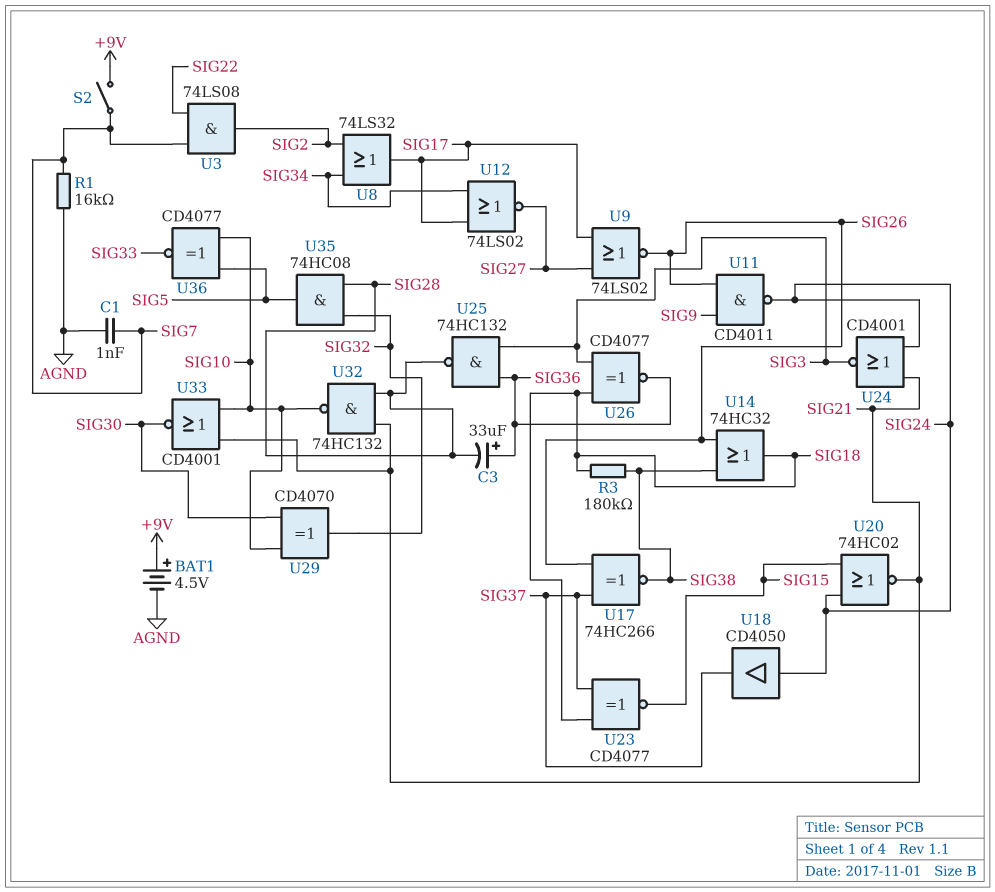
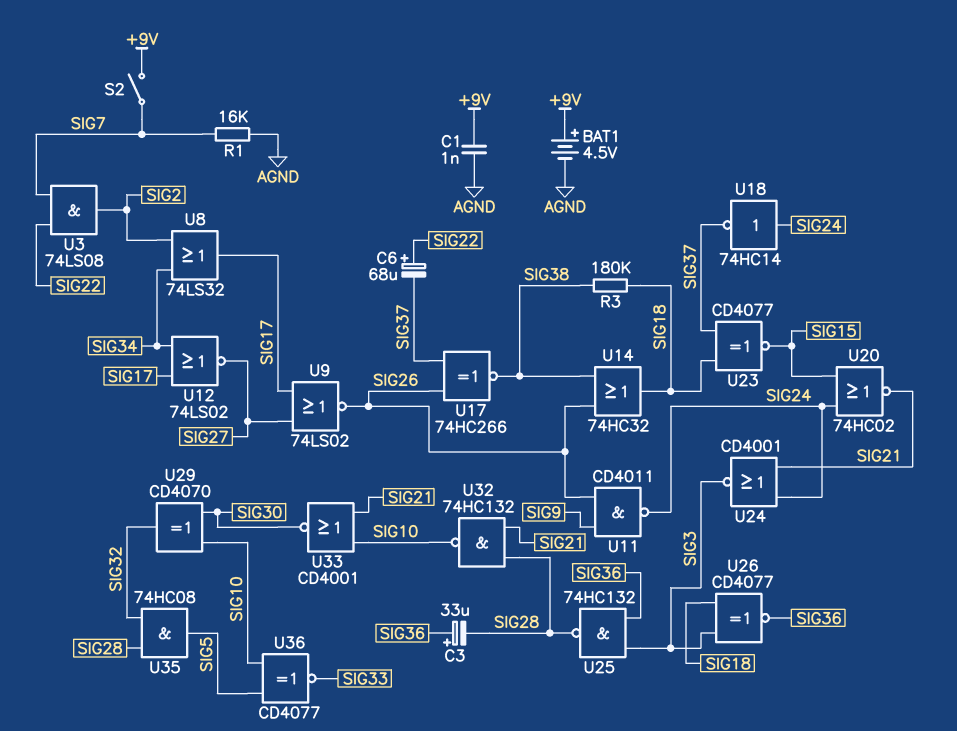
C1: 1nF (AGND, SIG7) -> 1nF (+9V, AGND)
C6: none -> 68uF (plus SIG22, minus SIG37)
U18: buffer CD4050 (in SIG24, out SIG37) -> NOT 74HC14 (in SIG24, out SIG37)

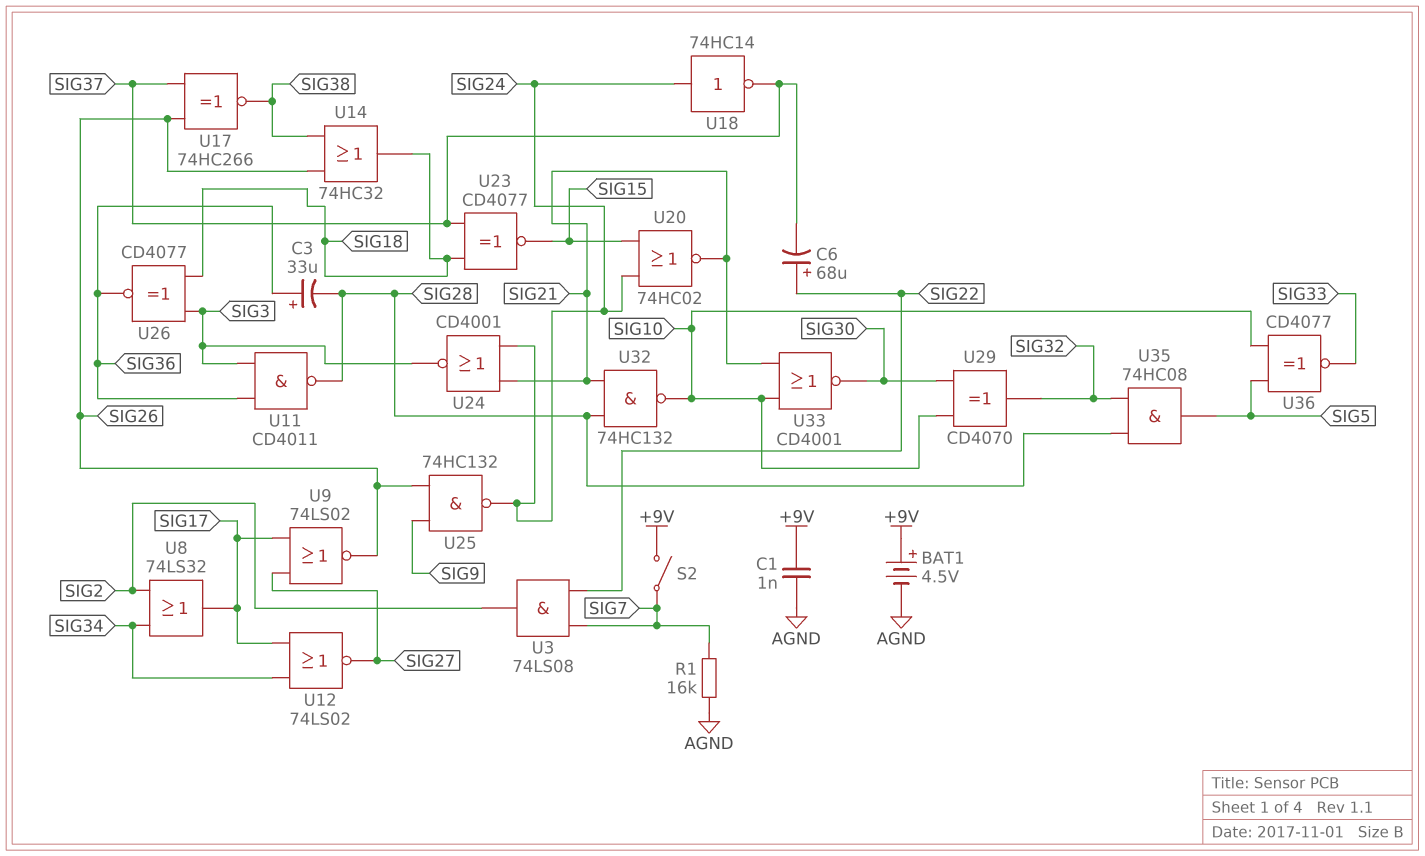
R3: 180k (SIG18, SIG38) -> none
U11: NAND CD4011 (in SIG9, in SIG26, out SIG24) -> NAND CD4011 (in SIG3, in SIG36, out SIG28)
U25: NAND 74HC132 (in SIG3, in SIG36, out SIG28) -> NAND 74HC132 (in SIG9, in SIG26, out SIG24)

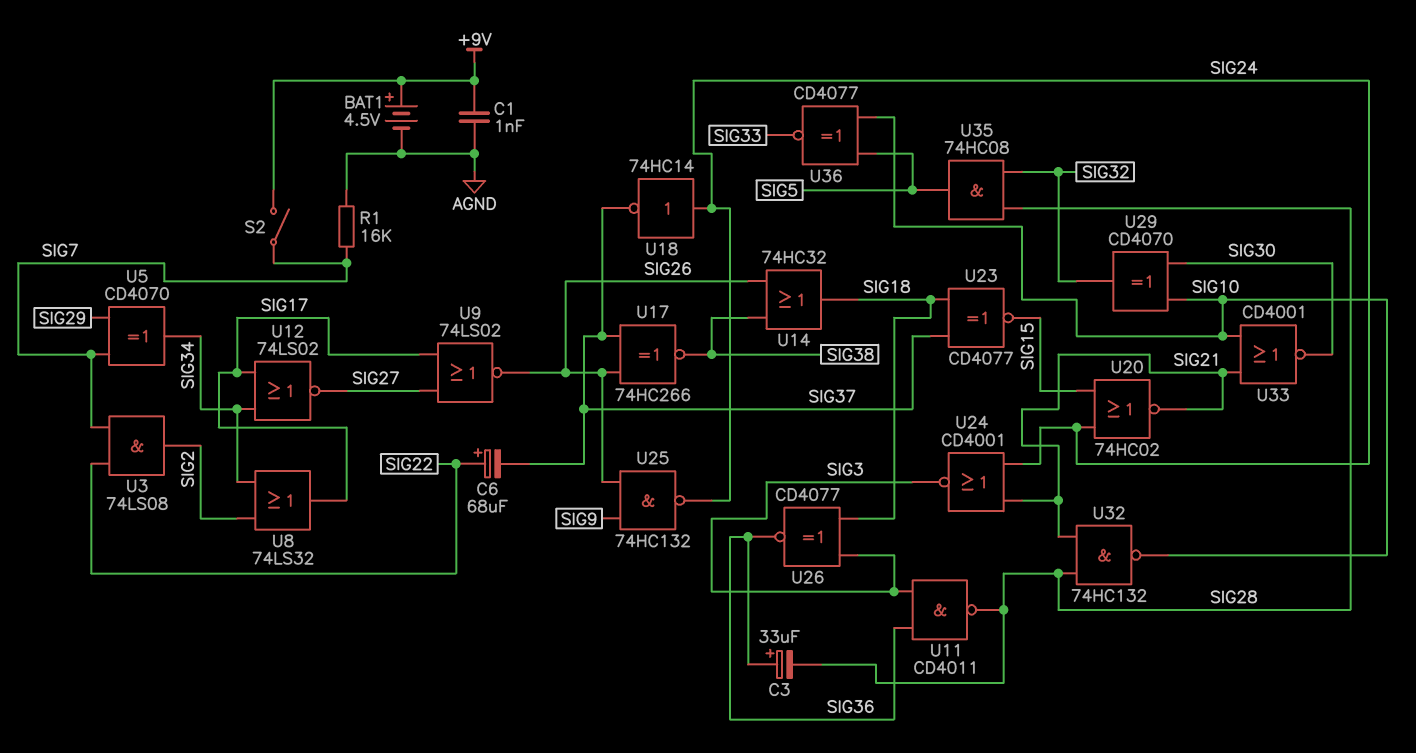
U5: none -> XOR CD4070 (in SIG7, in SIG29, out SIG34)

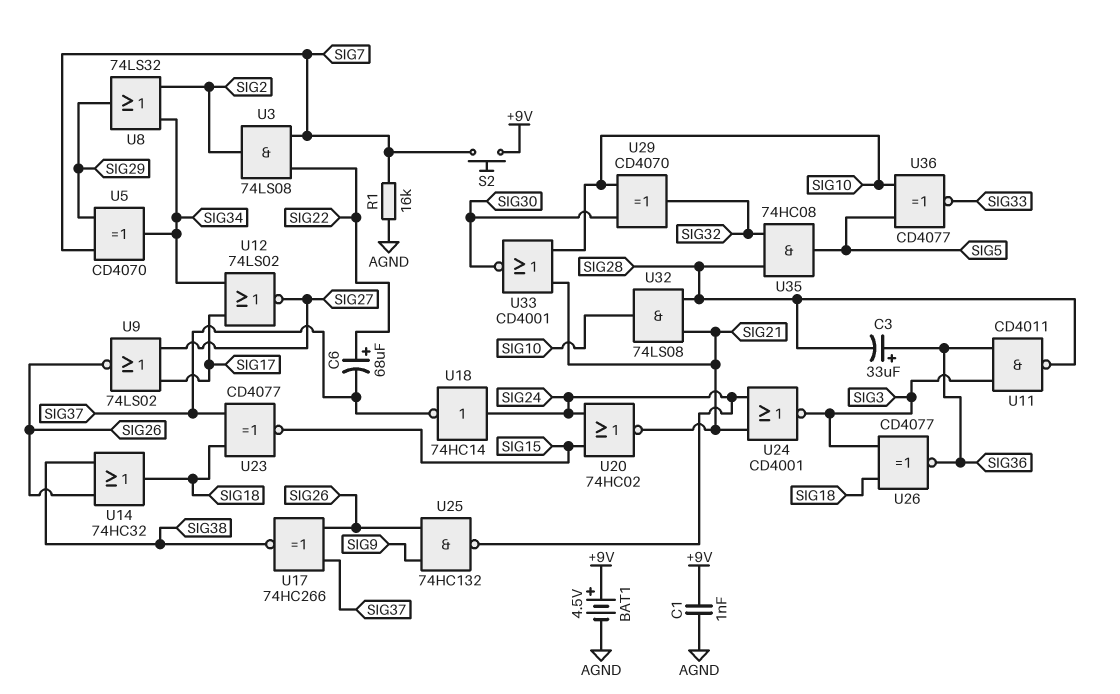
S2: switch (+9V, SIG7) -> button (+9V, SIG7)
U8: OR 74LS32 (in SIG2, in SIG34, out SIG17) -> OR 74LS32 (in SIG2, in SIG34, out SIG29)
U32: NAND 74HC132 (in SIG21, in SIG28, out SIG10) -> AND 74LS08 (in SIG21, in SIG28, out SIG10)

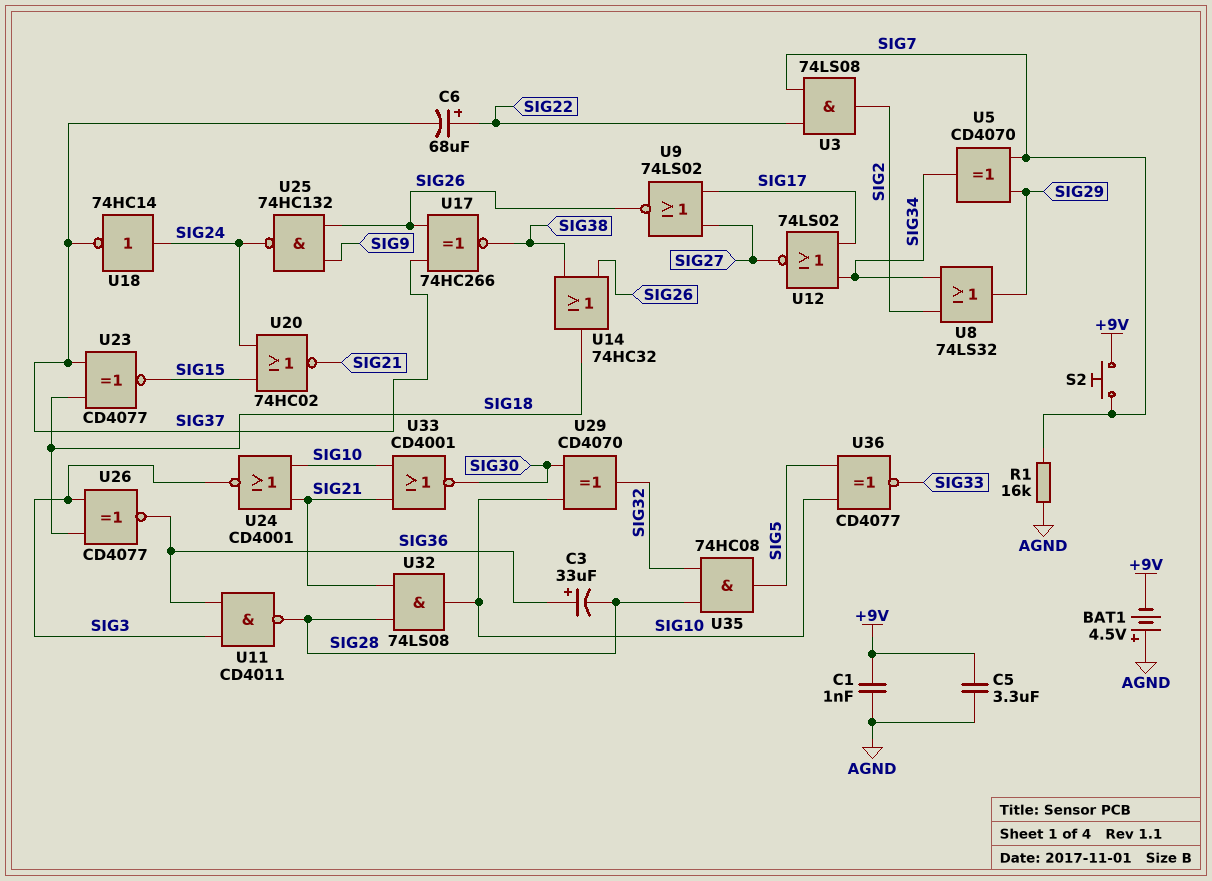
BAT1: 4.5V (plus +9V, minus AGND) -> 4.5V (plus AGND, minus +9V)
C5: none -> 3.3uF (+9V, AGND)
U24: NOR CD4001 (in SIG21, in SIG24, out SIG3) -> NOR CD4001 (in SIG10, in SIG21, out SIG3)

